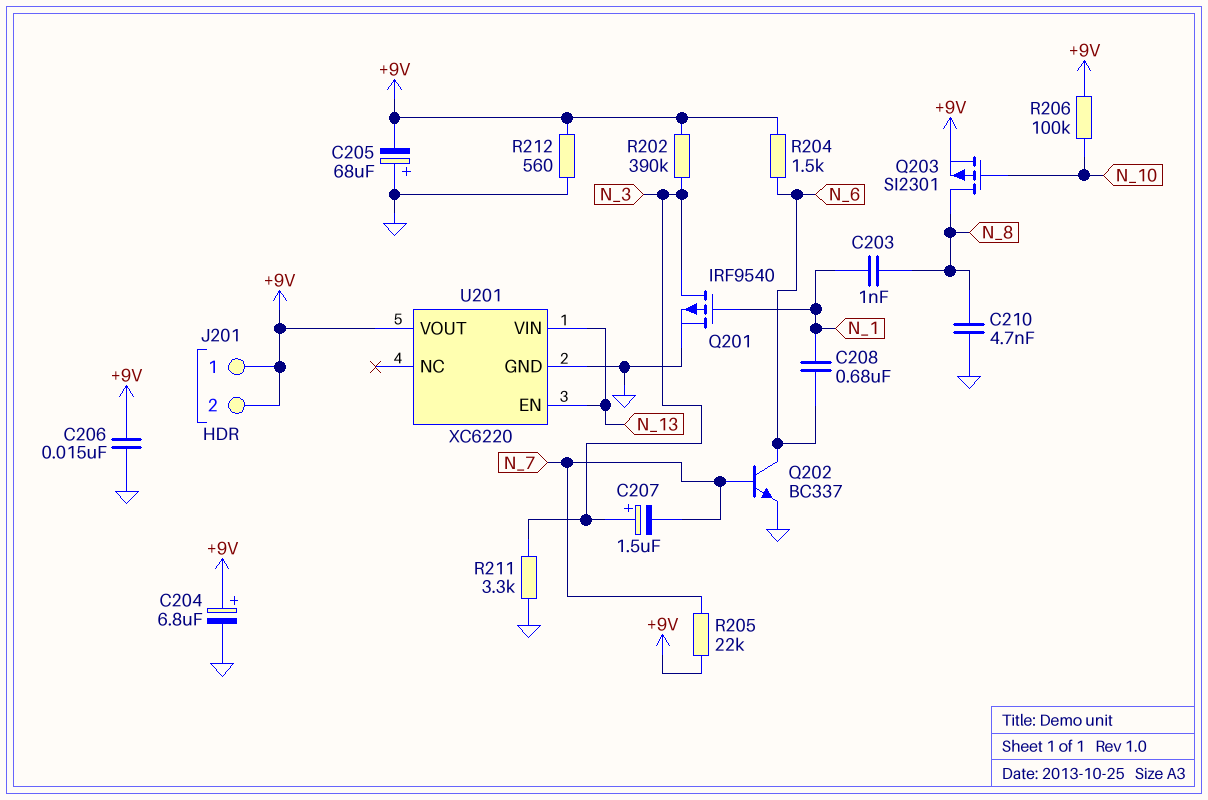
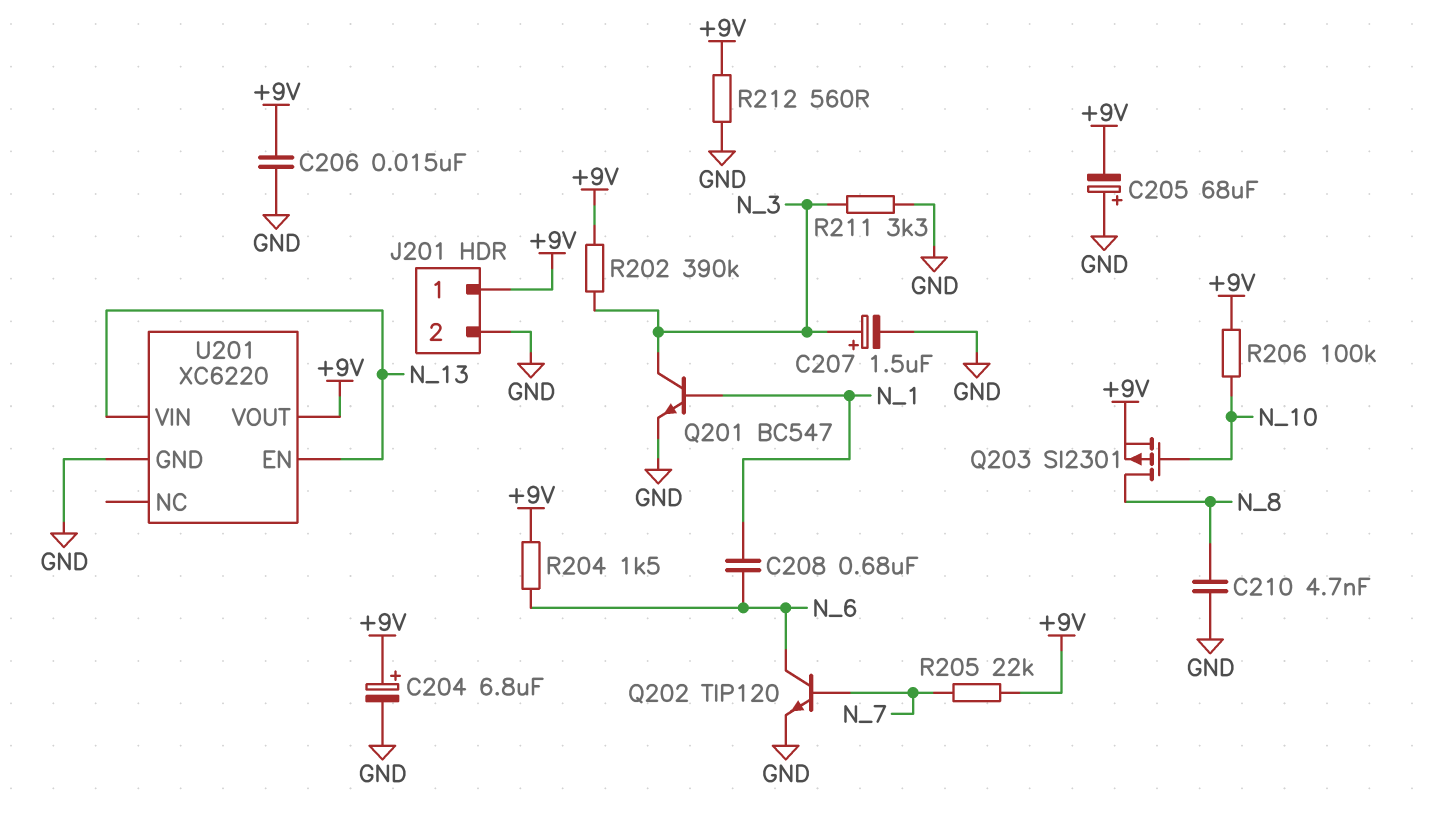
C203: 1nF (N_1, N_8) -> none
C207: 1.5uF (plus N_3, minus N_7) -> 1.5uF (plus N_3, minus GND)
J201 pin 2: +9V -> GND
Q201: PMOS IRF9540 (G N_1, D N_3, S GND) -> NPN BC547 (B N_1, C N_3, E GND)
Q202: NPN BC337 (B N_7, C N_6, E GND) -> NPN TIP120 (B N_7, C N_6, E GND)

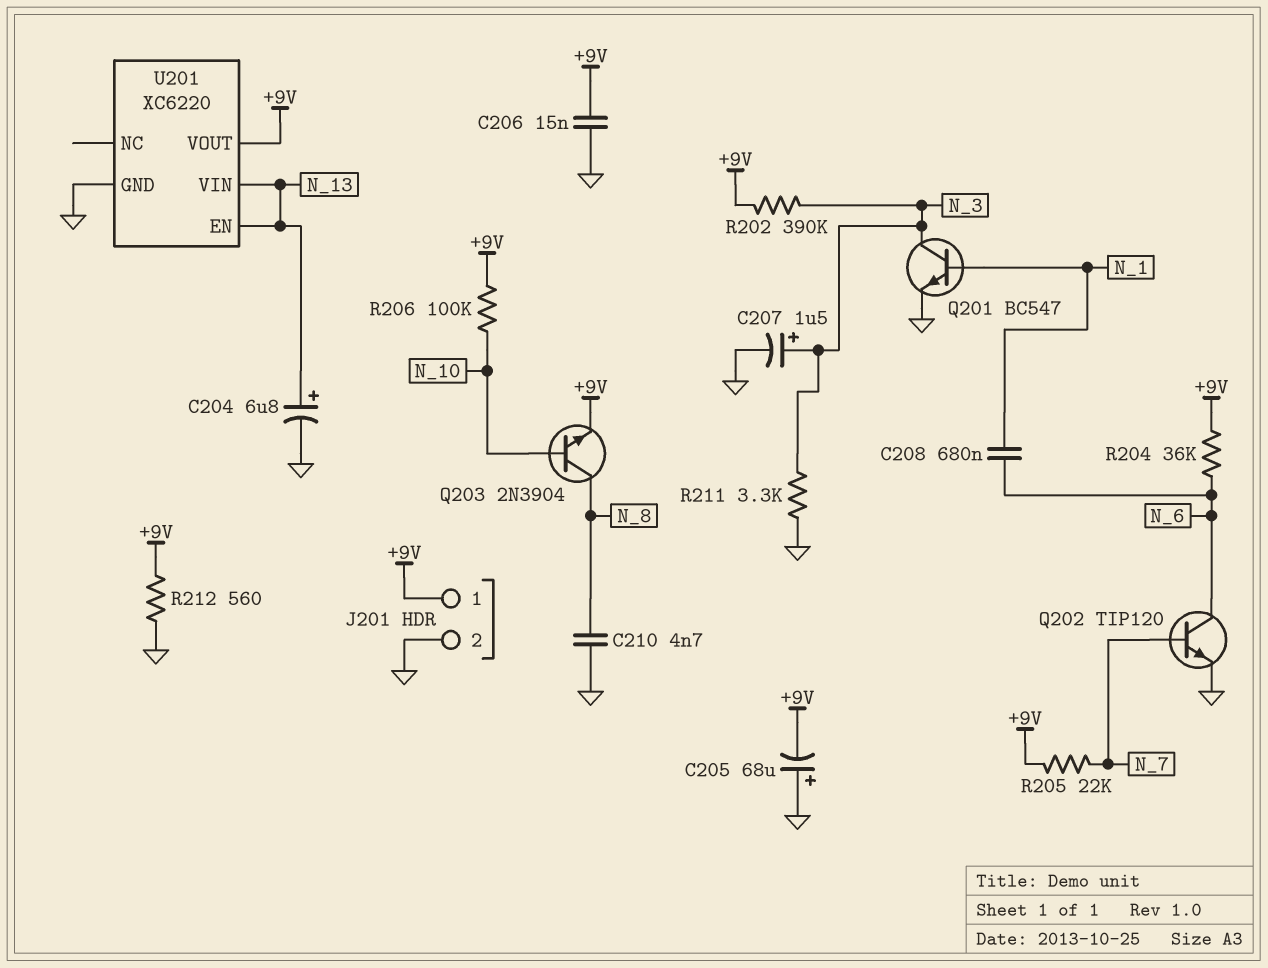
C204: 6.8uF (plus +9V, minus GND) -> 6.8uF (plus N_13, minus GND)
Q203: PMOS SI2301 (G N_10, D N_8, S +9V) -> NPN 2N3904 (B N_10, C N_8, E +9V)
R204: 1.5k (+9V, N_6) -> 36k (+9V, N_6)

